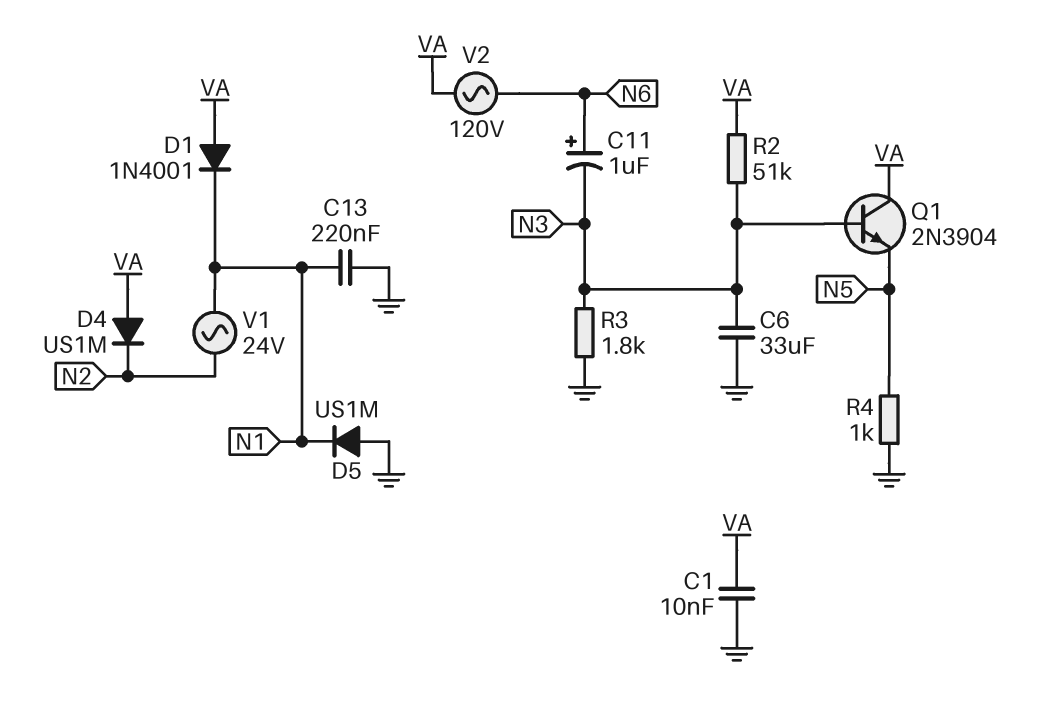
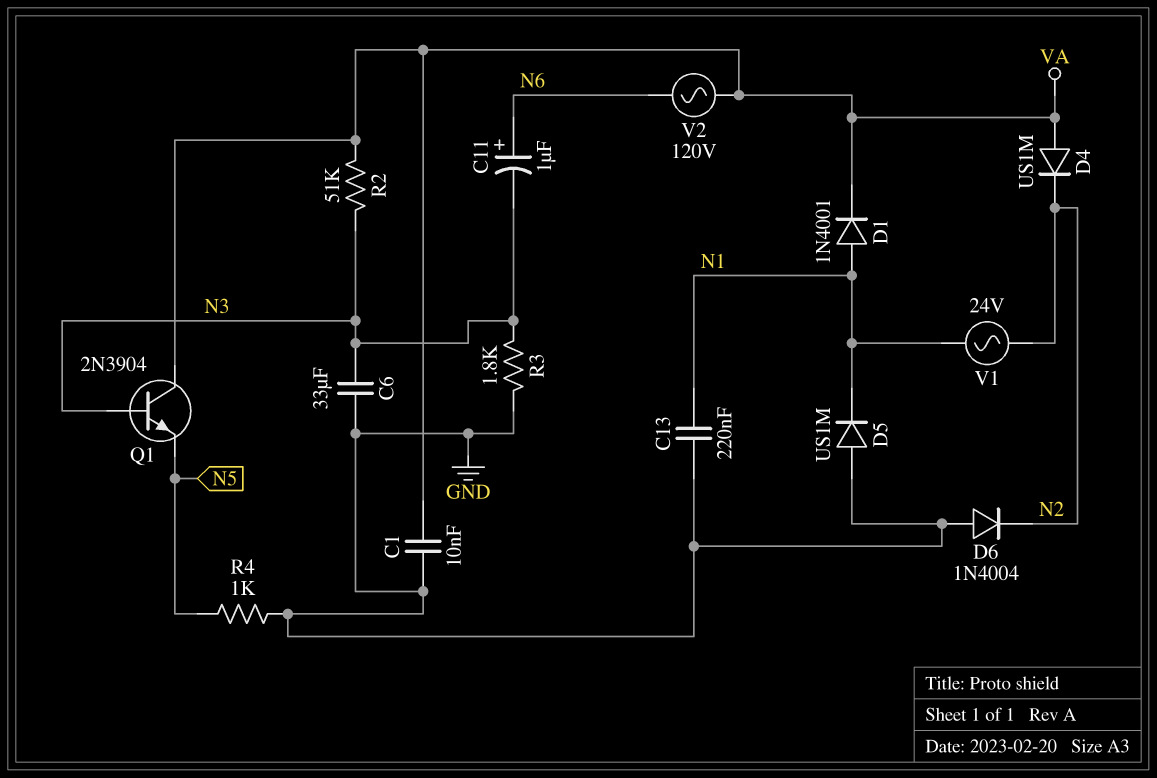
D1: diode 1N4001 (A VA, K N1) -> diode 1N4001 (A N1, K VA)
D6: none -> diode 1N4004 (A GND, K N2)

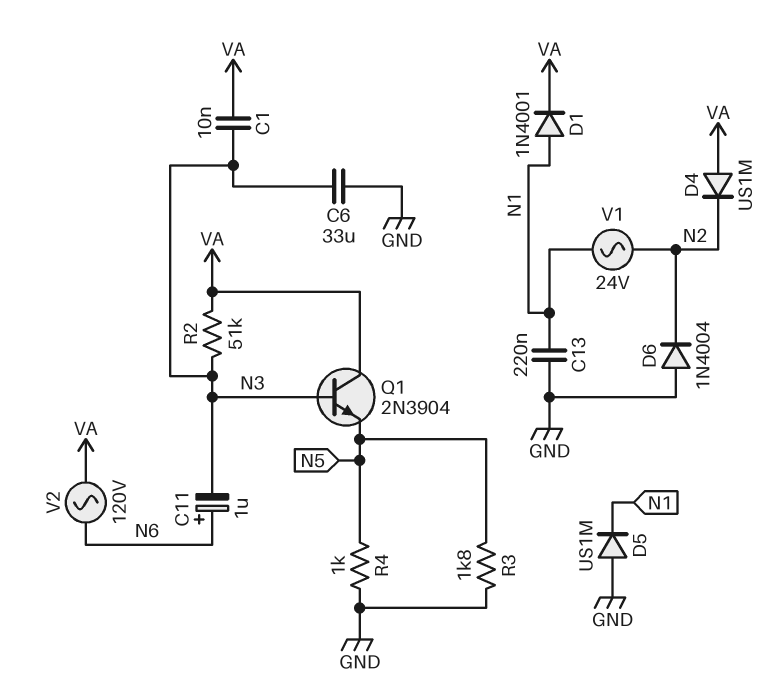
C1: 10nF (GND, VA) -> 10nF (N3, VA)
R3: 1.8k (GND, N3) -> 1.8k (GND, N5)

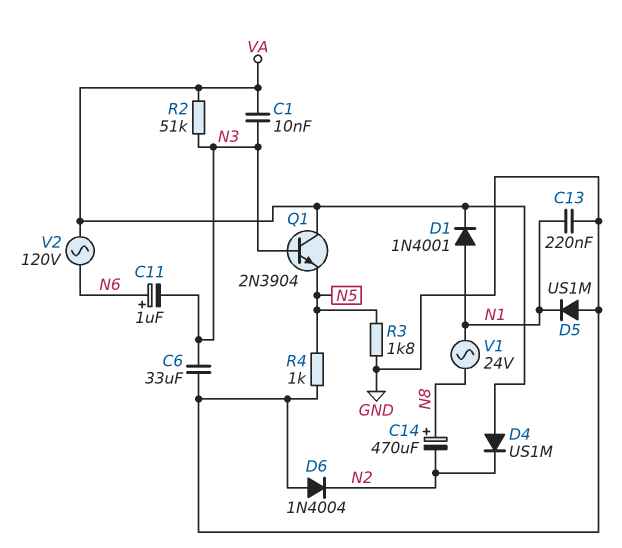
C14: none -> 470uF (plus N8, minus N2)
V1: AC 24V (N1, N2) -> AC 24V (N1, N8)

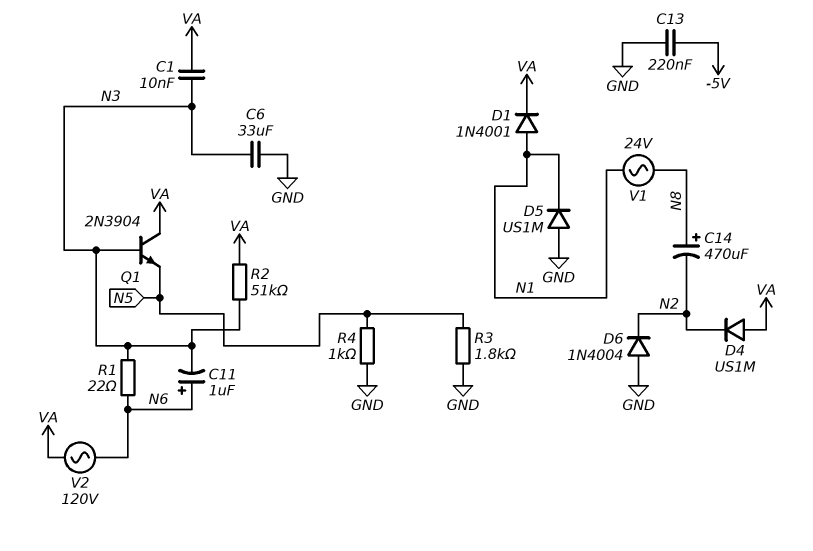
C13: 220nF (GND, N1) -> 220nF (-5V, GND)
R1: none -> 22 (N3, N6)

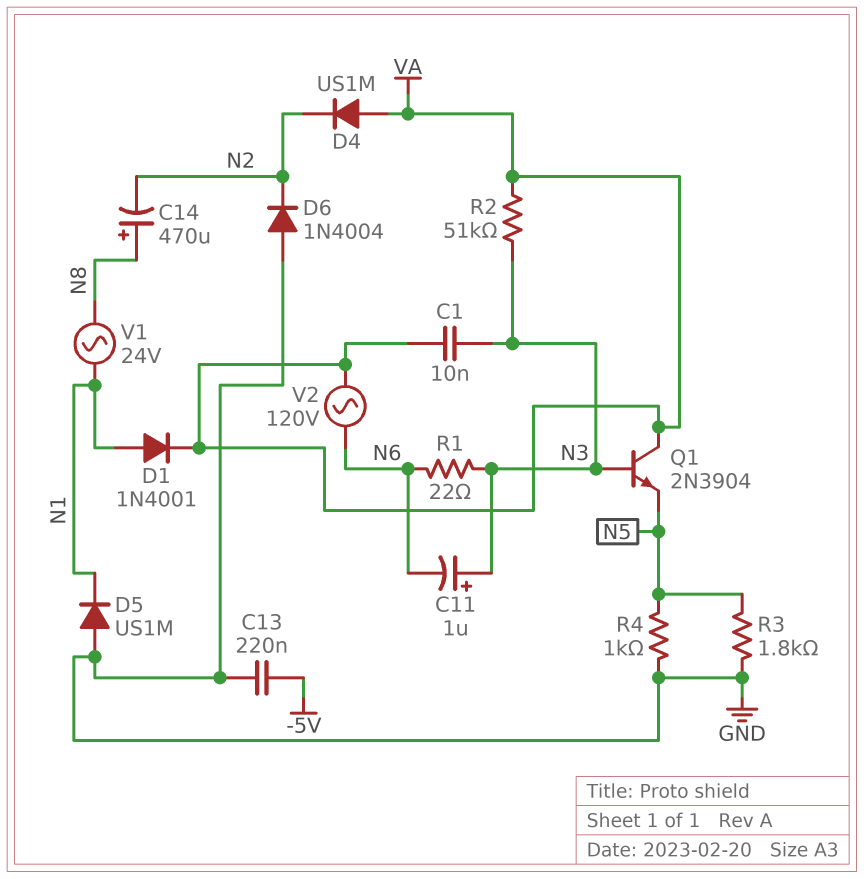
C6: 33uF (GND, N3) -> none
C11: 1uF (plus N6, minus N3) -> 1uF (plus N3, minus N6)

